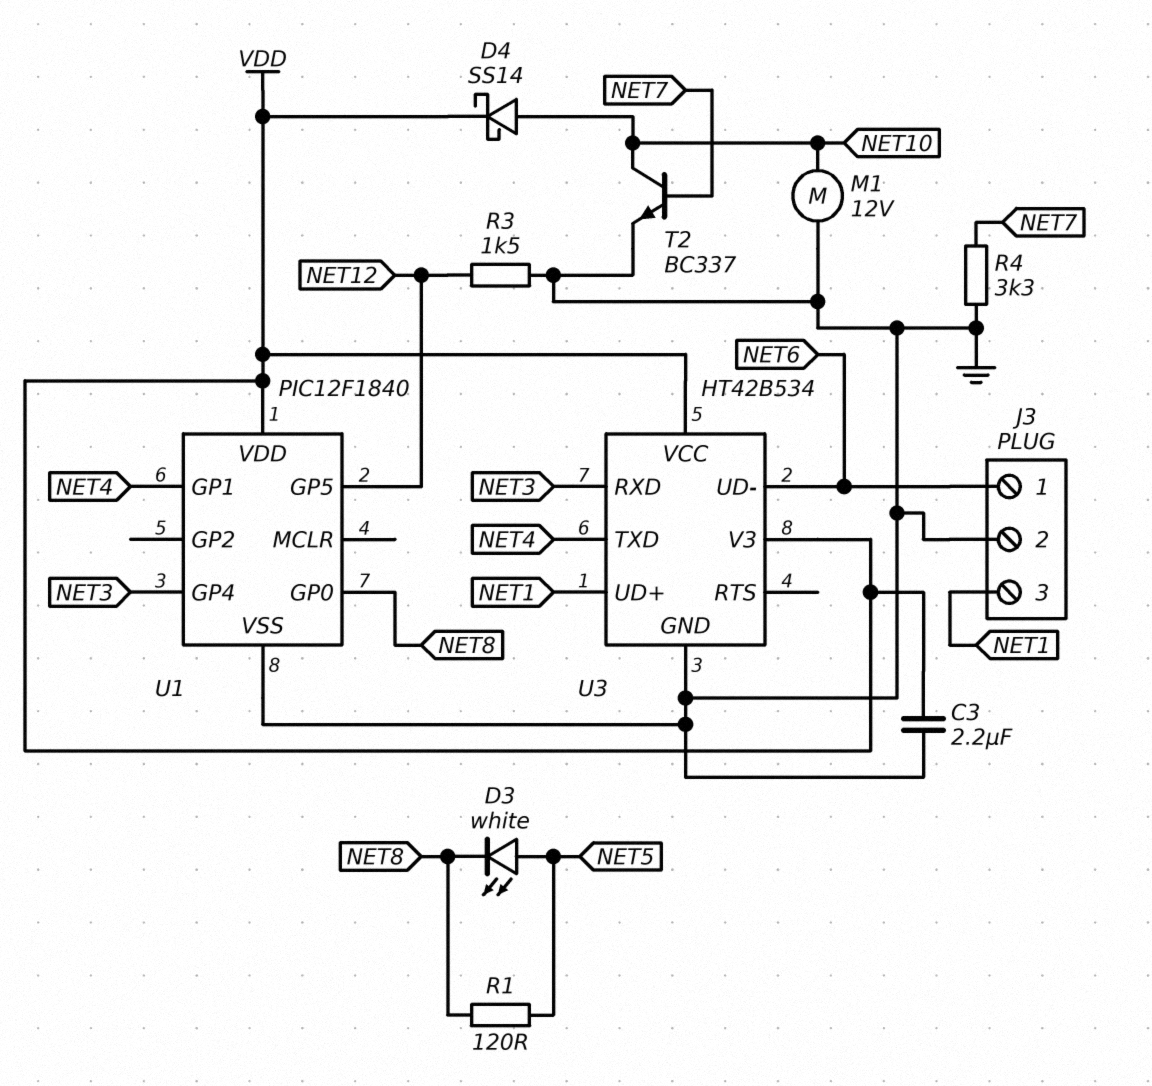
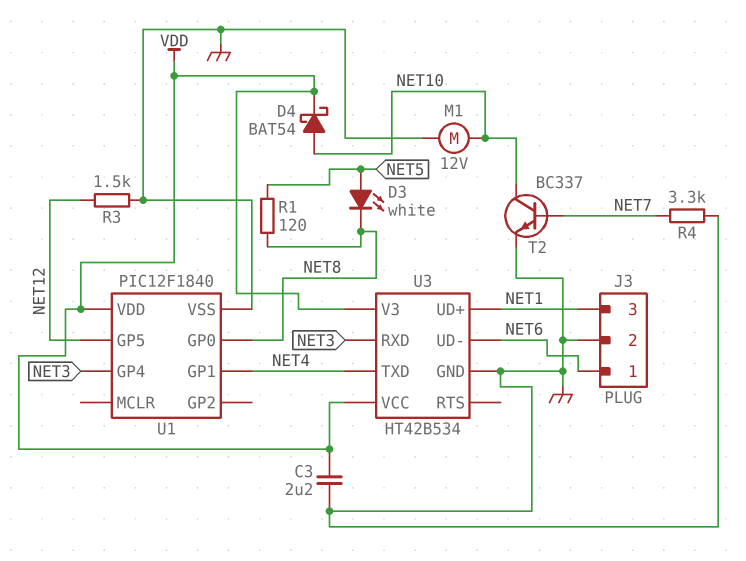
D4: schottky SS14 (A NET10, K VDD) -> schottky BAT54 (A NET10, K VDD)

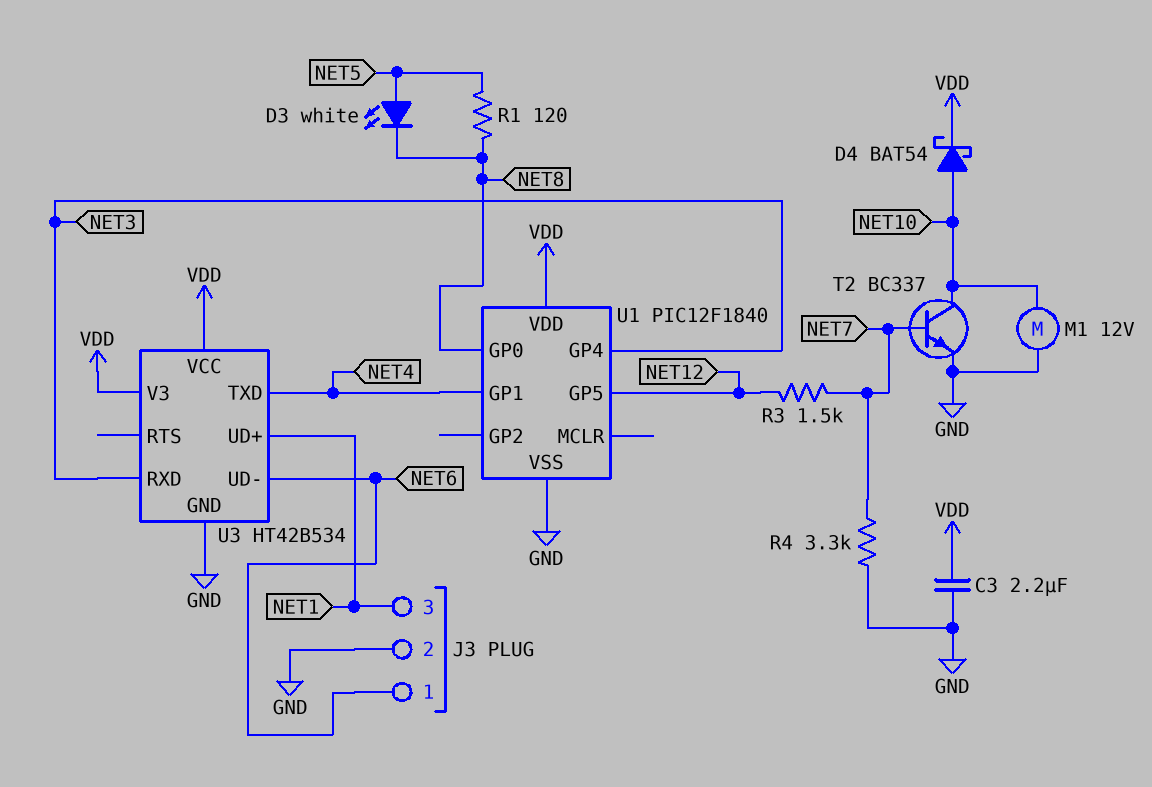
R3: 1.5k (GND, NET12) -> 1.5k (NET7, NET12)

